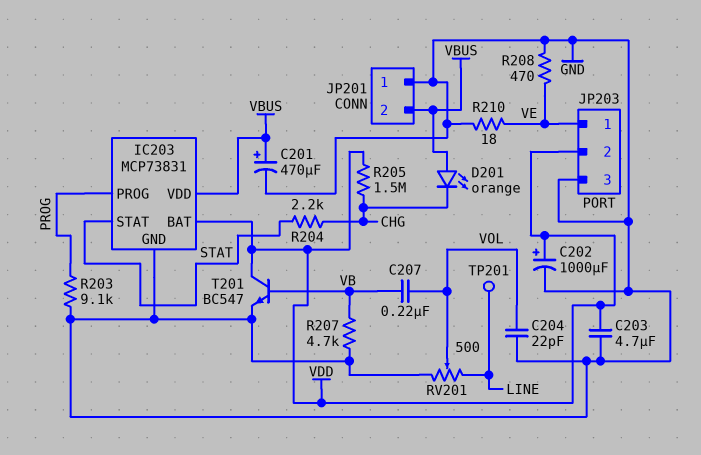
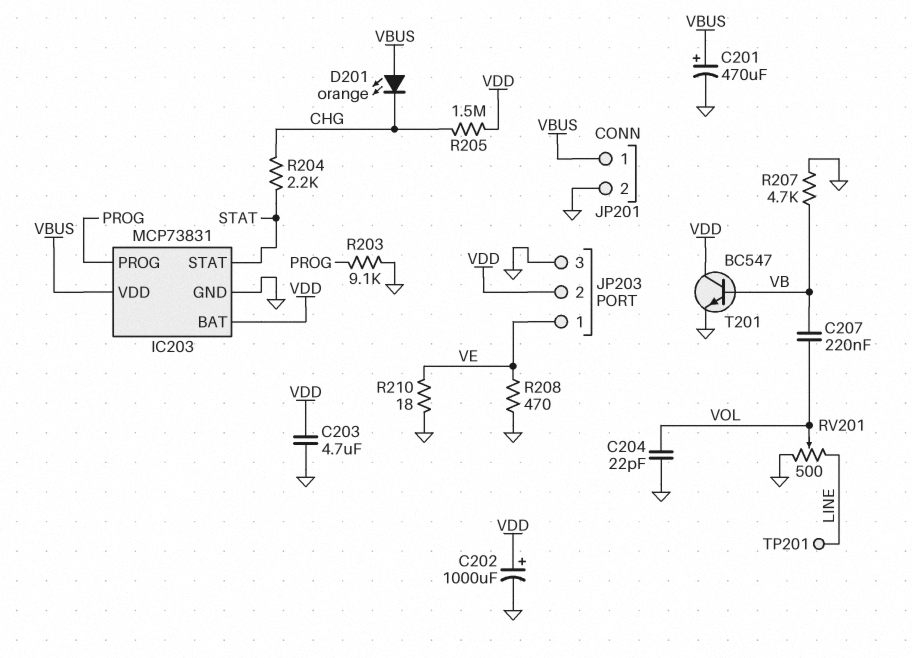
JP201 pin 1: GND -> VBUS
JP201 pin 2: VBUS -> GND

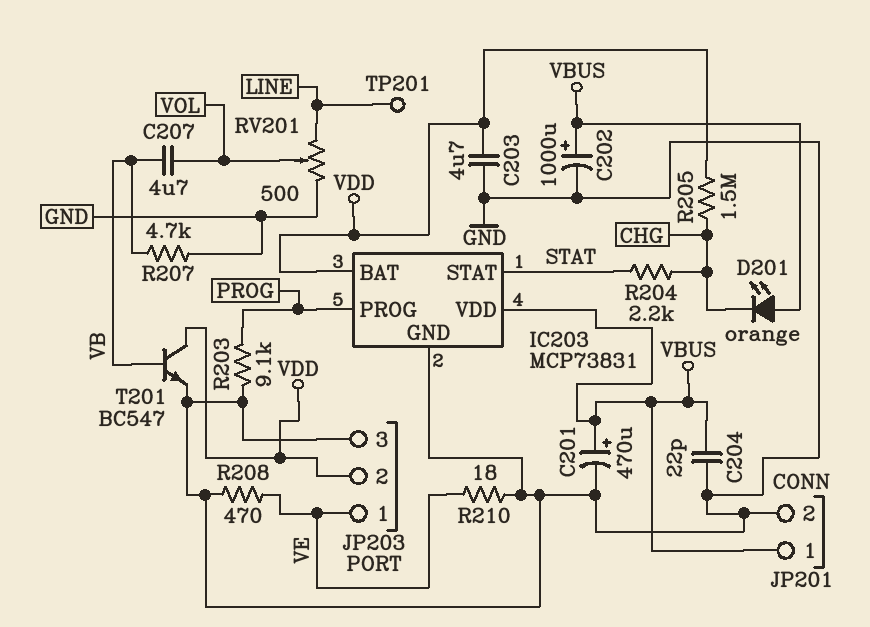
C202: 1000uF (plus VDD, minus GND) -> 1000uF (plus VBUS, minus GND)
C204: 22pF (GND, VOL) -> 22pF (GND, VBUS)
C207: 220nF (VB, VOL) -> 4.7uF (VB, VOL)

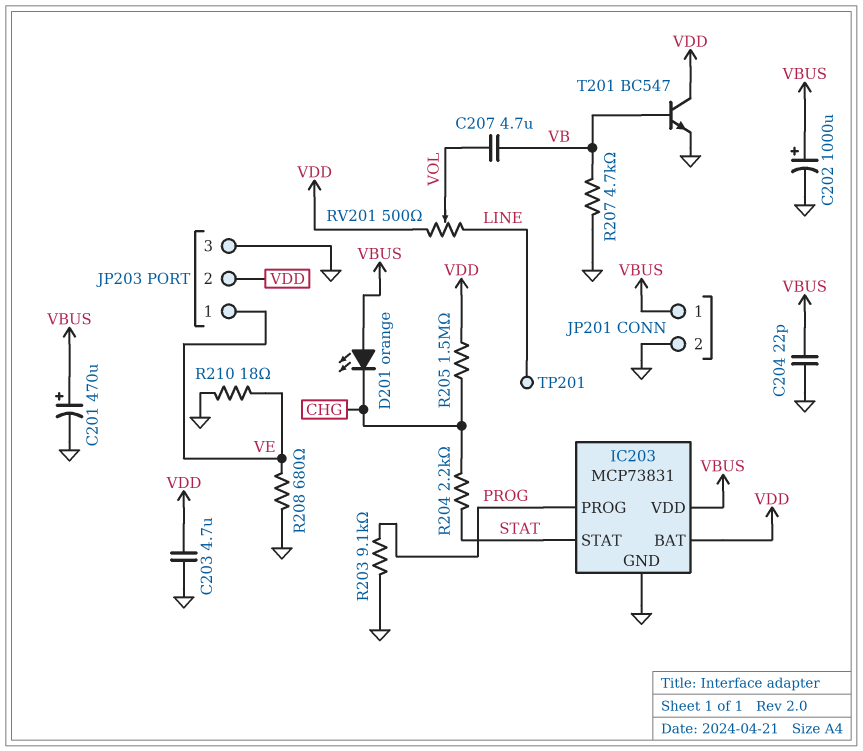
R208: 470 (GND, VE) -> 680 (GND, VE)
RV201: 500 (GND, LINE, wiper VOL) -> 500 (LINE, VDD, wiper VOL)

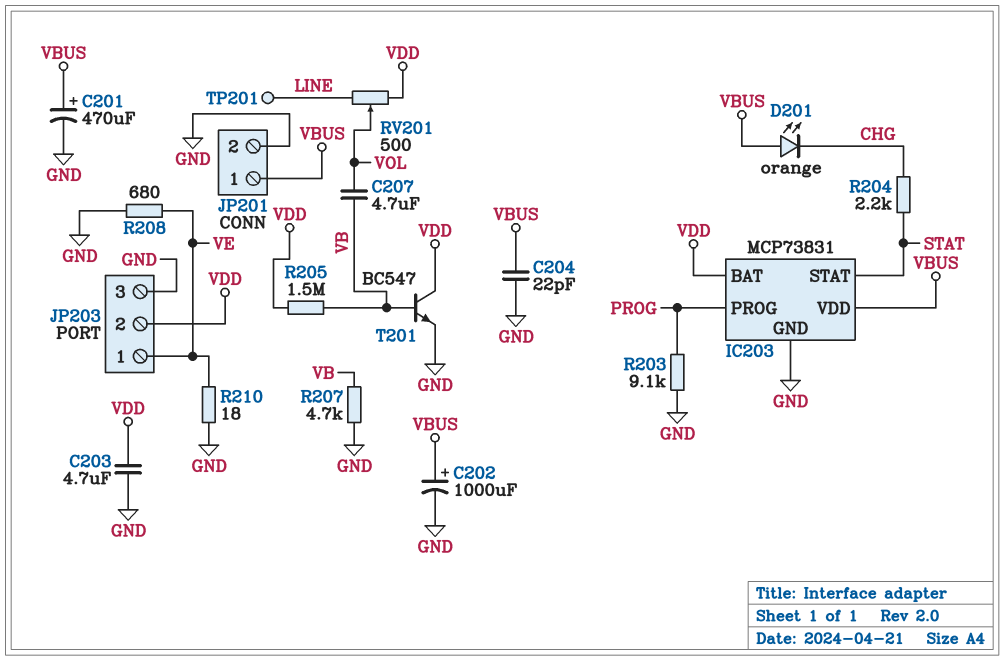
R205: 1.5M (CHG, VDD) -> 1.5M (VB, VDD)

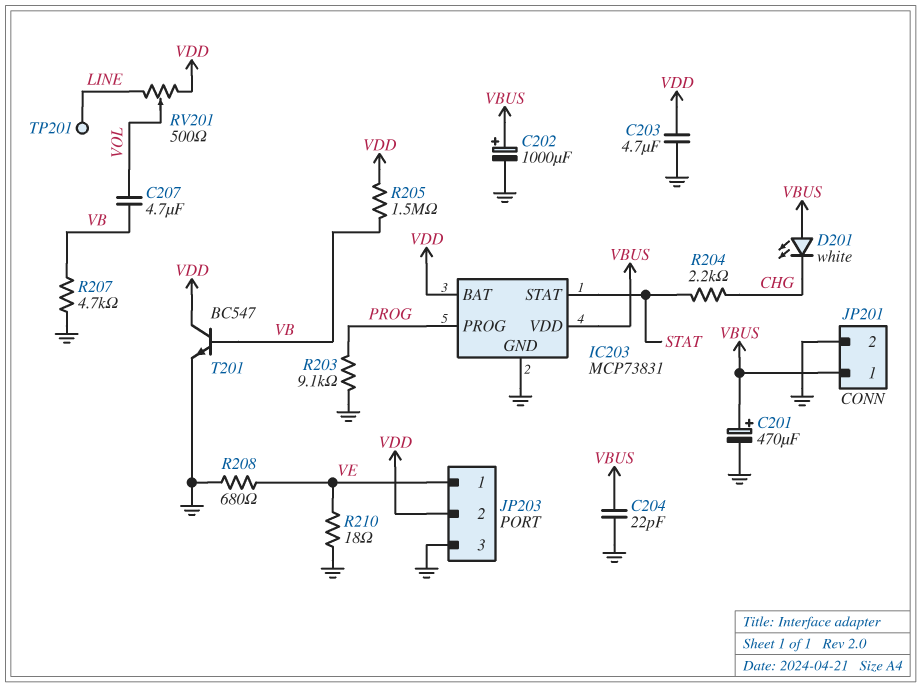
D201: LED orange (A VBUS, K CHG) -> LED white (A VBUS, K CHG)

